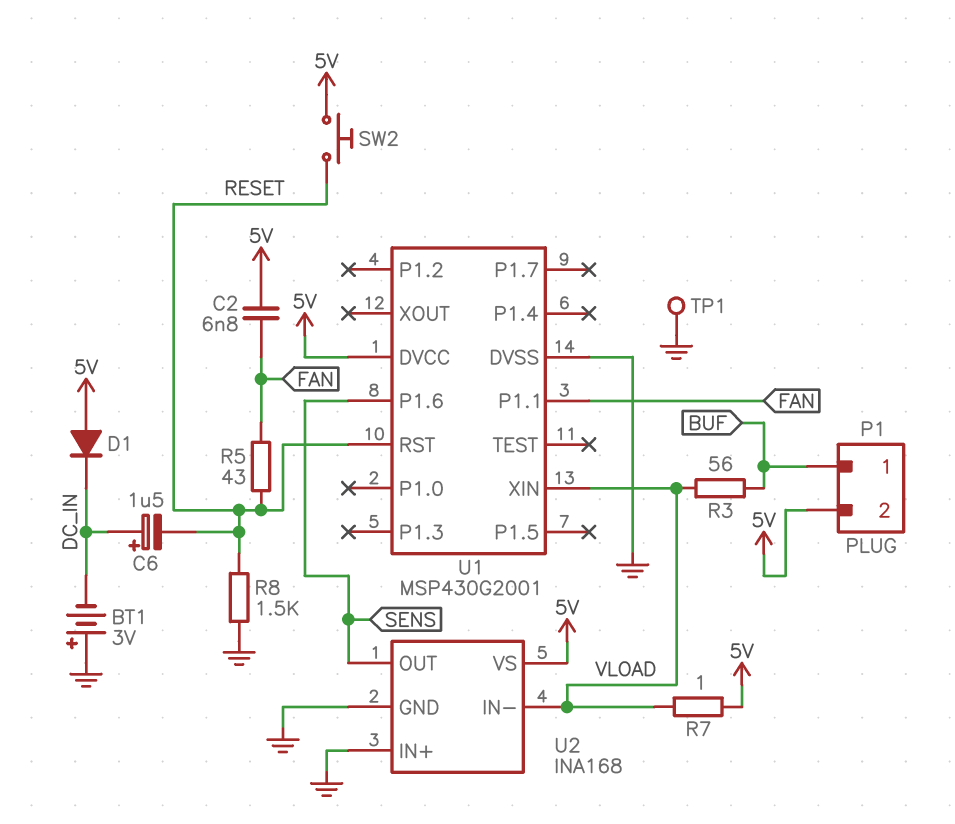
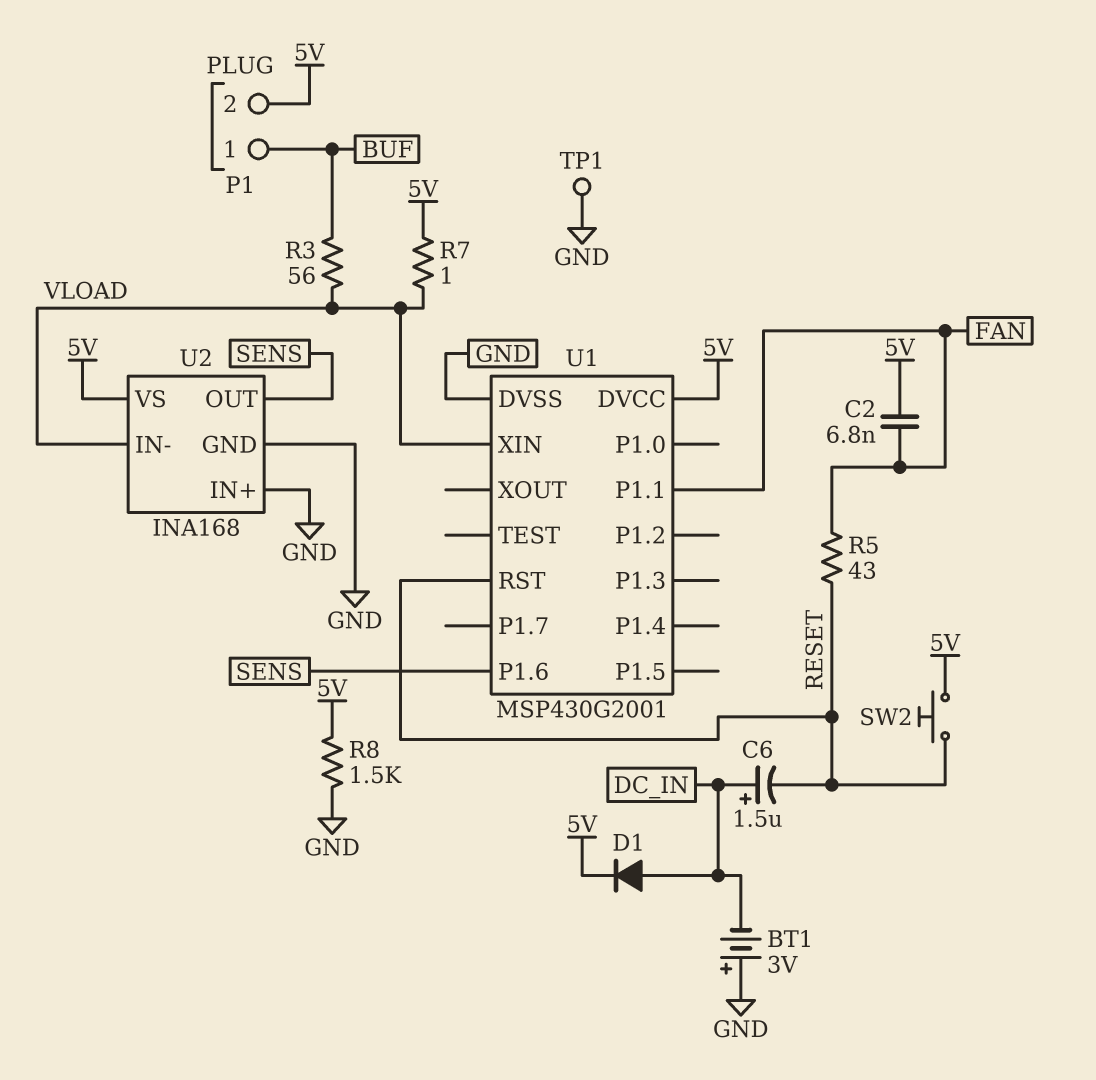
D1: diode (A 5V, K DC_IN) -> diode (A DC_IN, K 5V)
R8: 1.5k (GND, RESET) -> 1.5k (5V, GND)

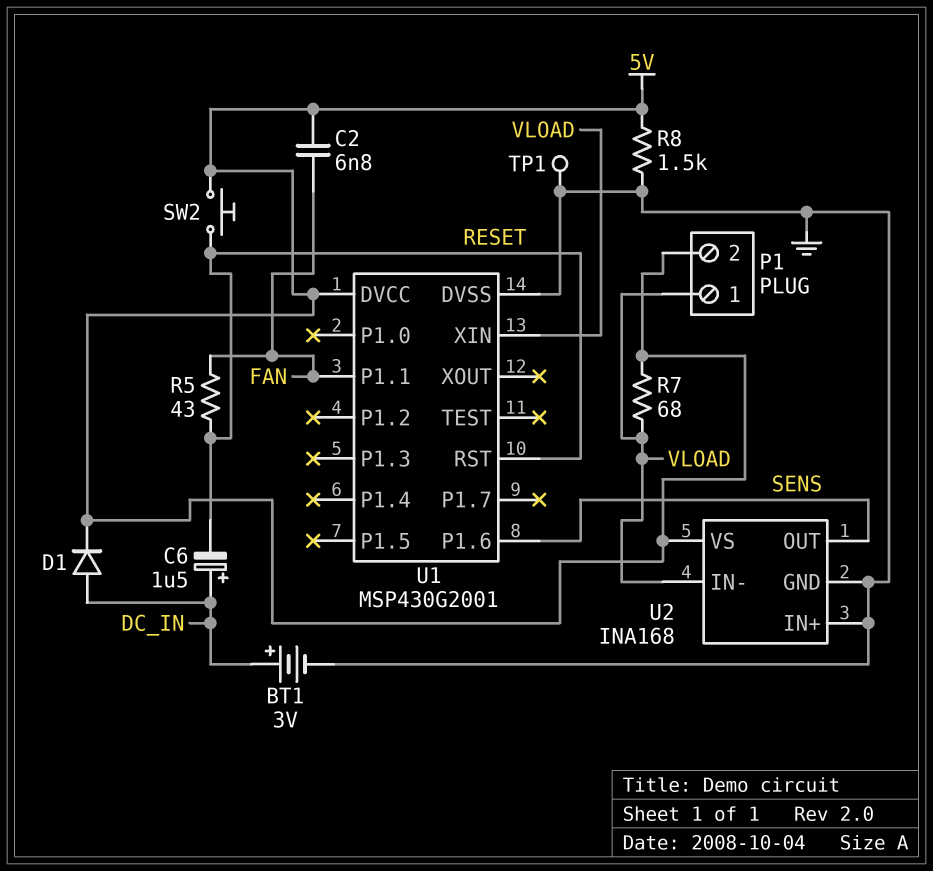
BT1: 3V (plus GND, minus DC_IN) -> 3V (plus DC_IN, minus GND)
P1 pin 1: BUF -> VLOAD
R3: 56 (BUF, VLOAD) -> none
R7: 1 (5V, VLOAD) -> 68 (5V, VLOAD)

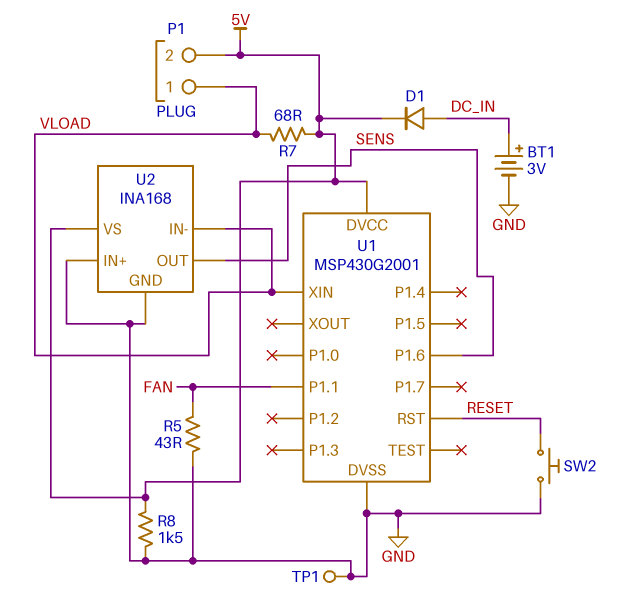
C2: 6.8nF (5V, FAN) -> none
C6: 1.5uF (plus DC_IN, minus RESET) -> none
R5: 43 (FAN, RESET) -> 43 (FAN, GND)
SW2: button (5V, RESET) -> button (GND, RESET)

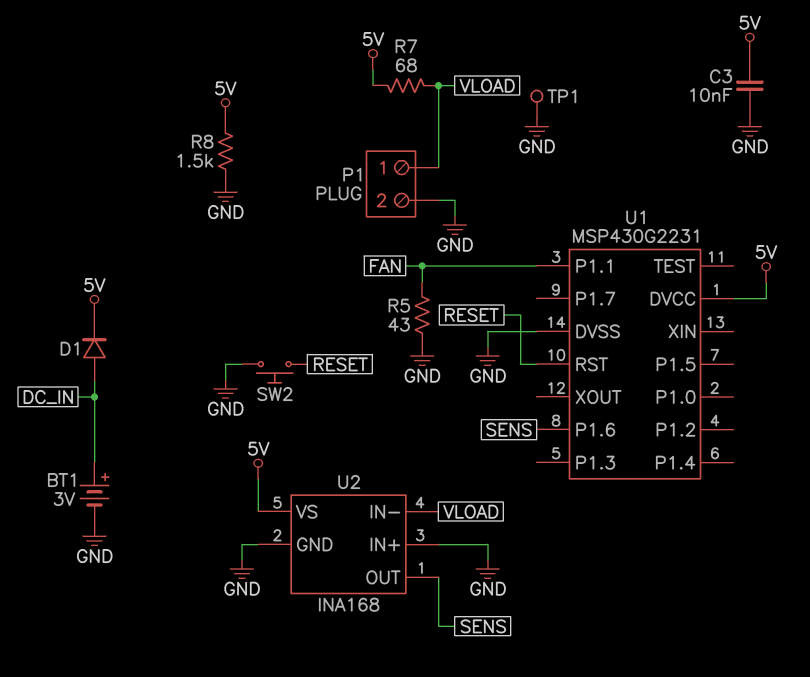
C3: none -> 10nF (5V, GND)
P1 pin 2: 5V -> GND
U1: MSP430G2001 -> MSP430G2231
U1 pin XIN: VLOAD -> none

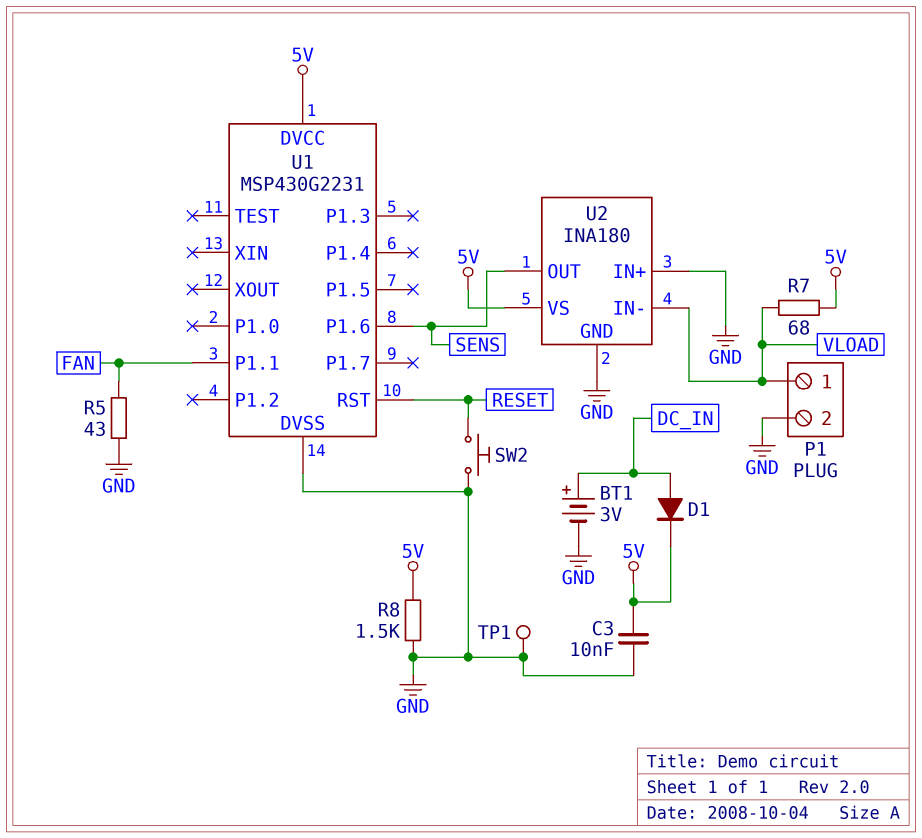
U2: INA168 -> INA180

